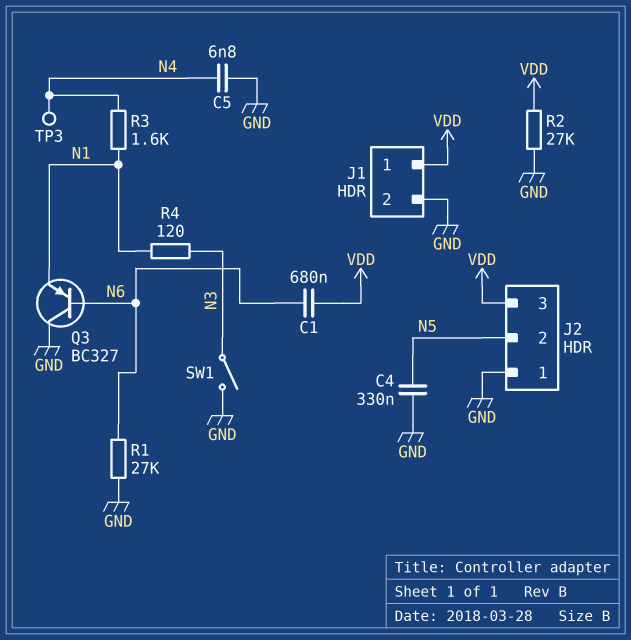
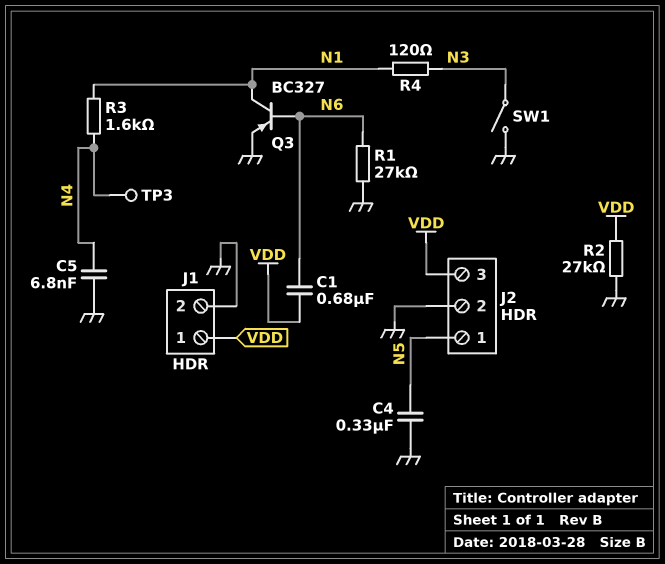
J2 pin 1: GND -> N5
J2 pin 2: N5 -> GND
Q3: PNP BC327 (B N6, C GND, E N1) -> PNP BC327 (B N6, C N1, E GND)

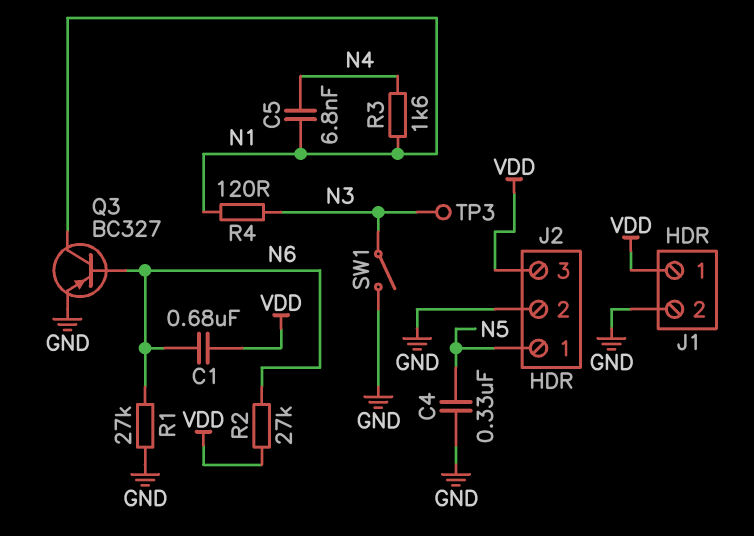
C5: 6.8nF (GND, N4) -> 6.8nF (N1, N4)
R2: 27k (GND, VDD) -> 27k (N6, VDD)
TP3: test point (N4) -> test point (N3)

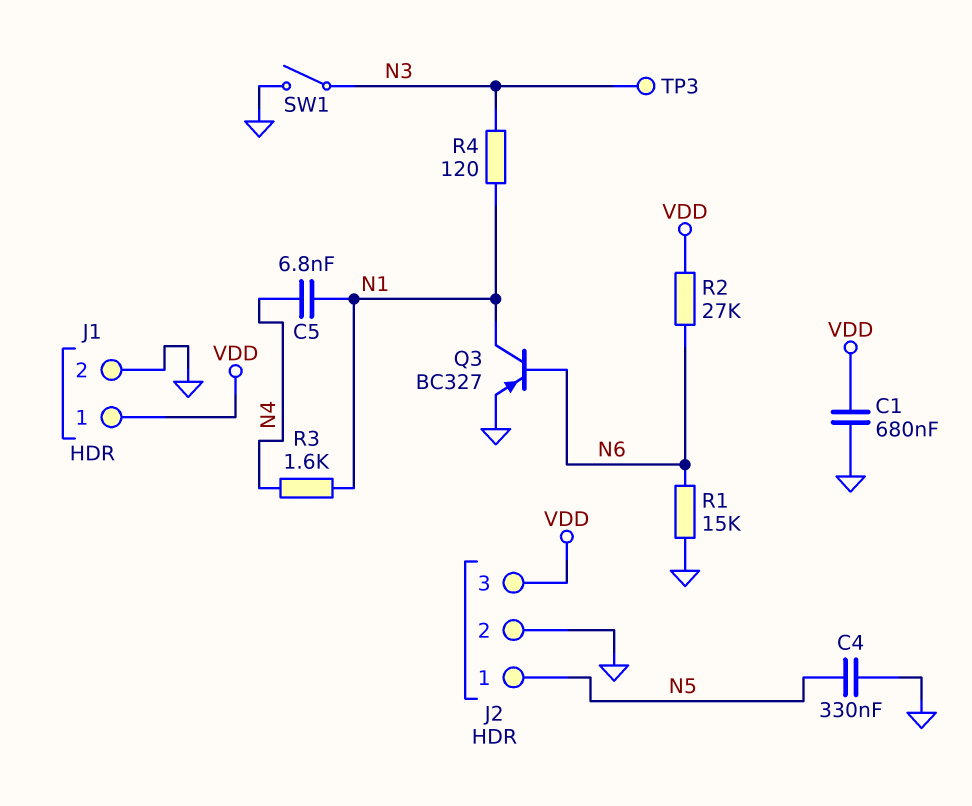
C1: 680nF (N6, VDD) -> 680nF (GND, VDD)
R1: 27k (GND, N6) -> 15k (GND, N6)

